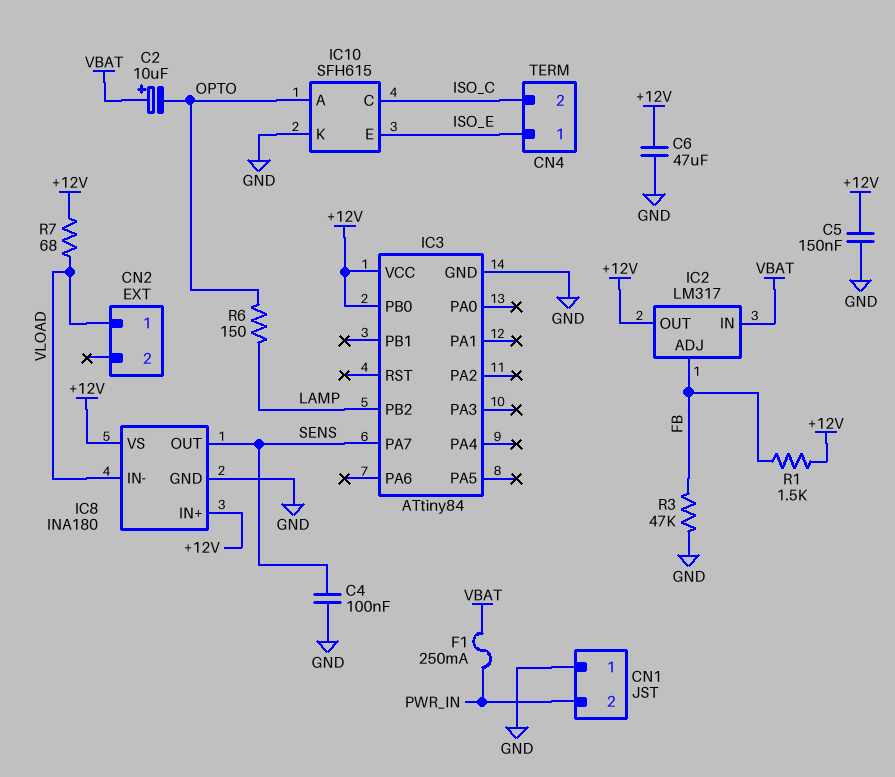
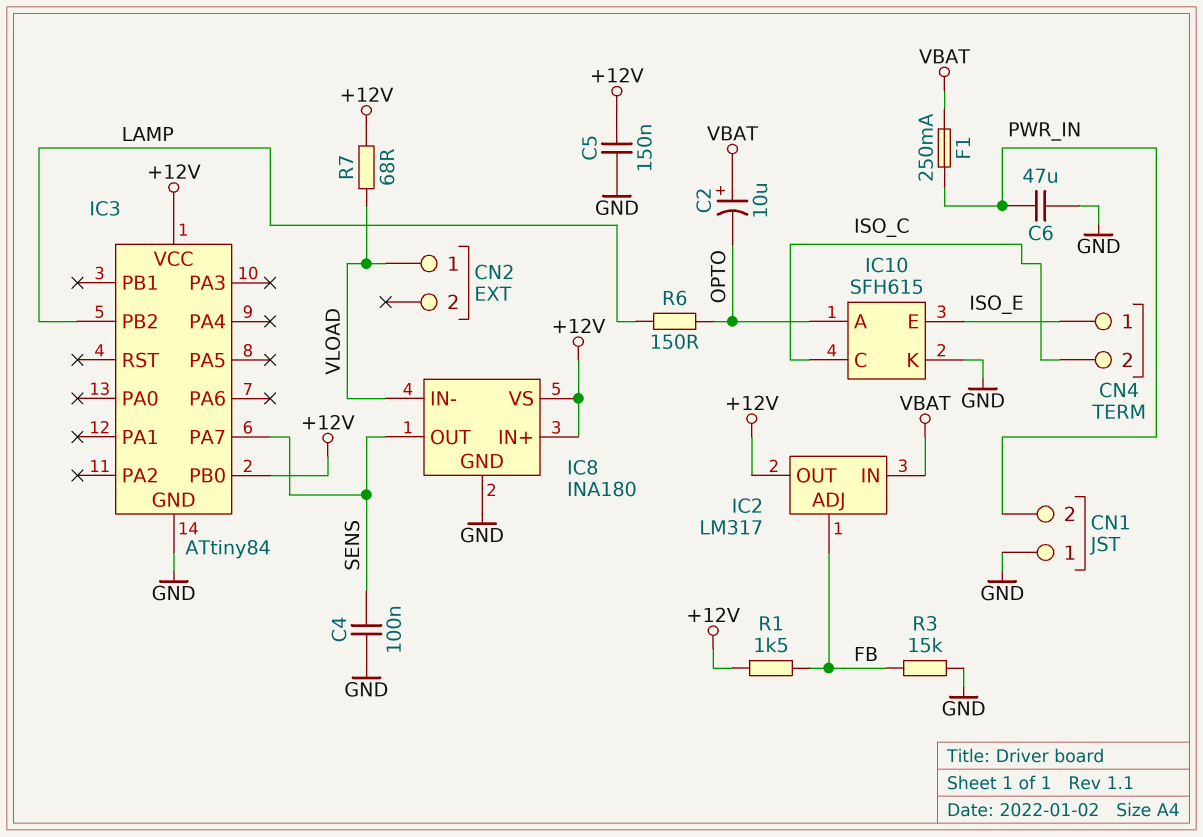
C6: 47uF (+12V, GND) -> 47uF (GND, PWR_IN)
R3: 47k (FB, GND) -> 15k (FB, GND)

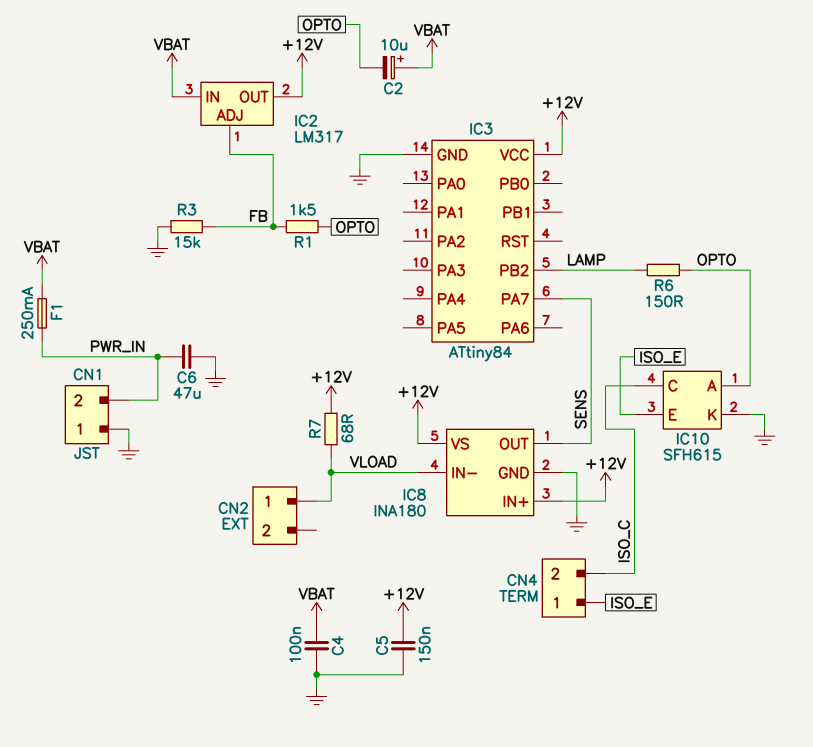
C4: 100nF (GND, SENS) -> 100nF (GND, VBAT)
IC3 pin PB0: +12V -> none
R1: 1.5k (+12V, FB) -> 1.5k (FB, OPTO)

